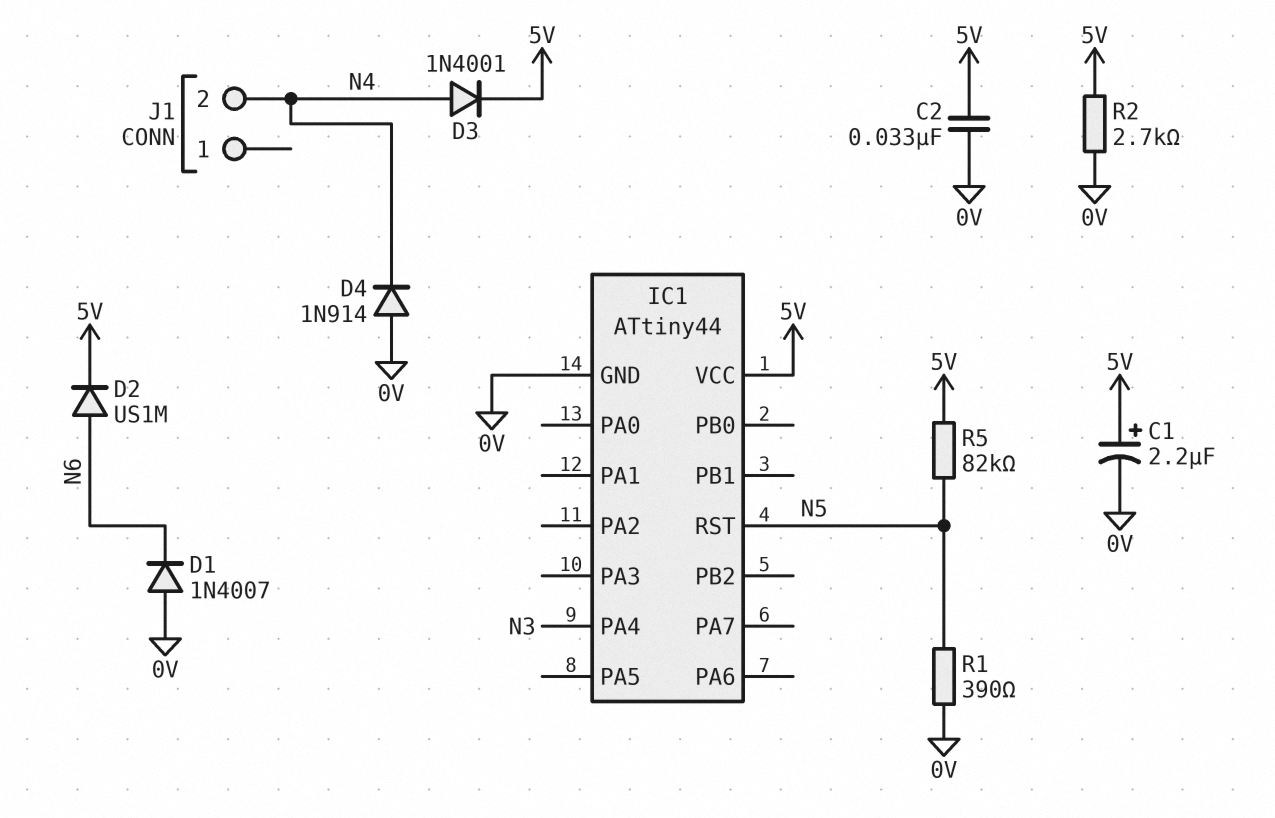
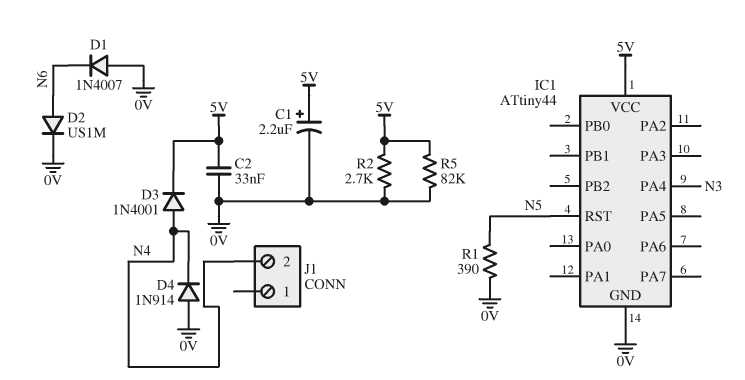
D2: diode US1M (A N6, K 5V) -> diode US1M (A N6, K 0V)
R5: 82k (5V, N5) -> 82k (0V, 5V)

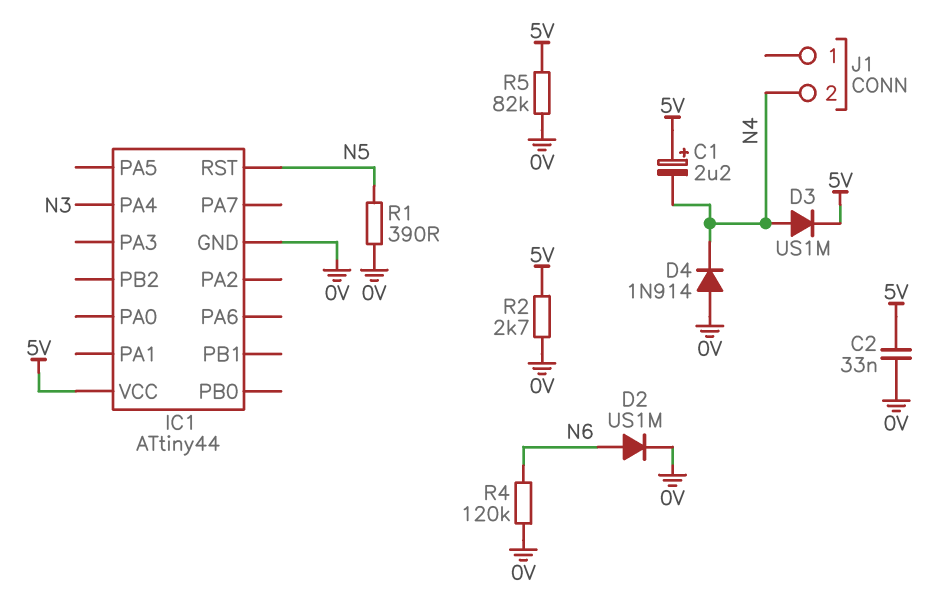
C1: 2.2uF (plus 5V, minus 0V) -> 2.2uF (plus 5V, minus N4)
D1: diode 1N4007 (A 0V, K N6) -> none
D3: diode 1N4001 (A N4, K 5V) -> diode US1M (A N4, K 5V)
R4: none -> 120k (0V, N6)

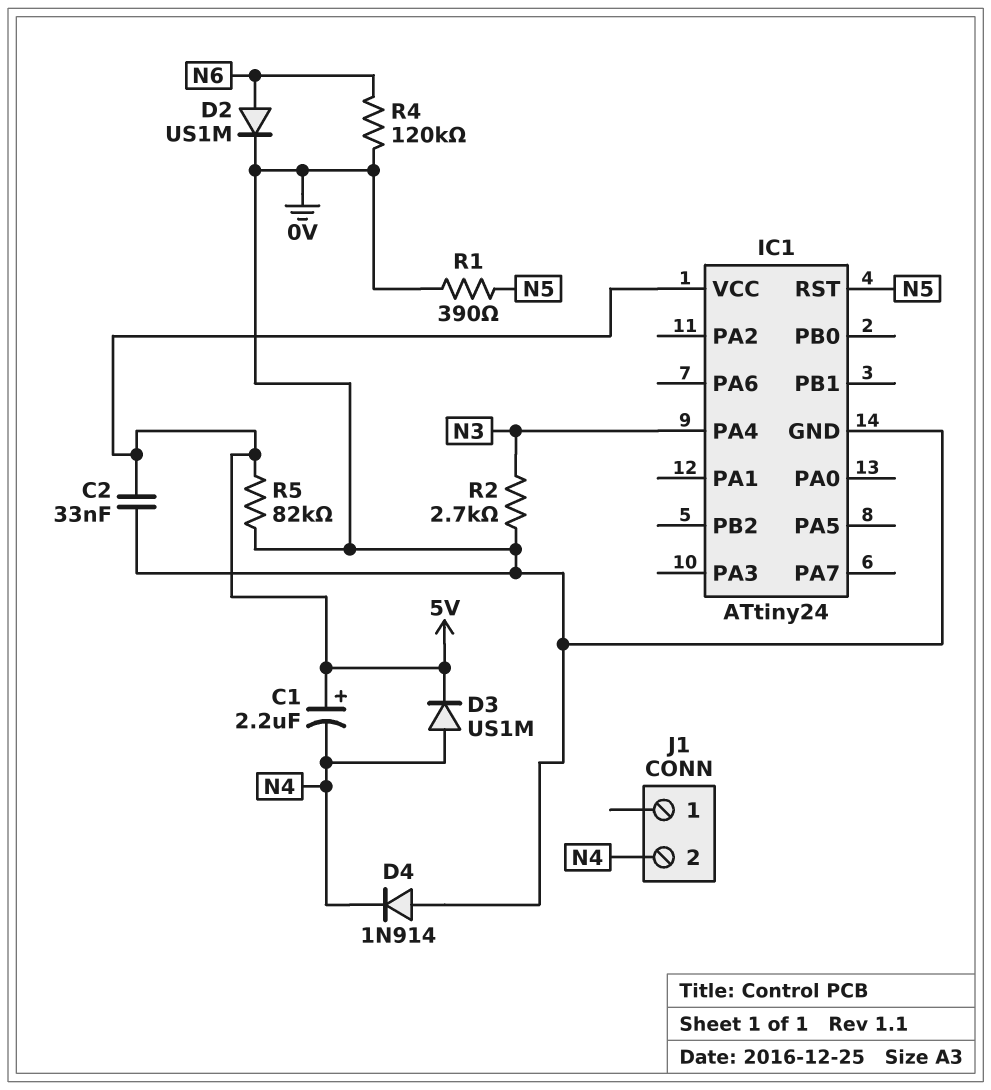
IC1: ATtiny44 -> ATtiny24
R2: 2.7k (0V, 5V) -> 2.7k (0V, N3)

